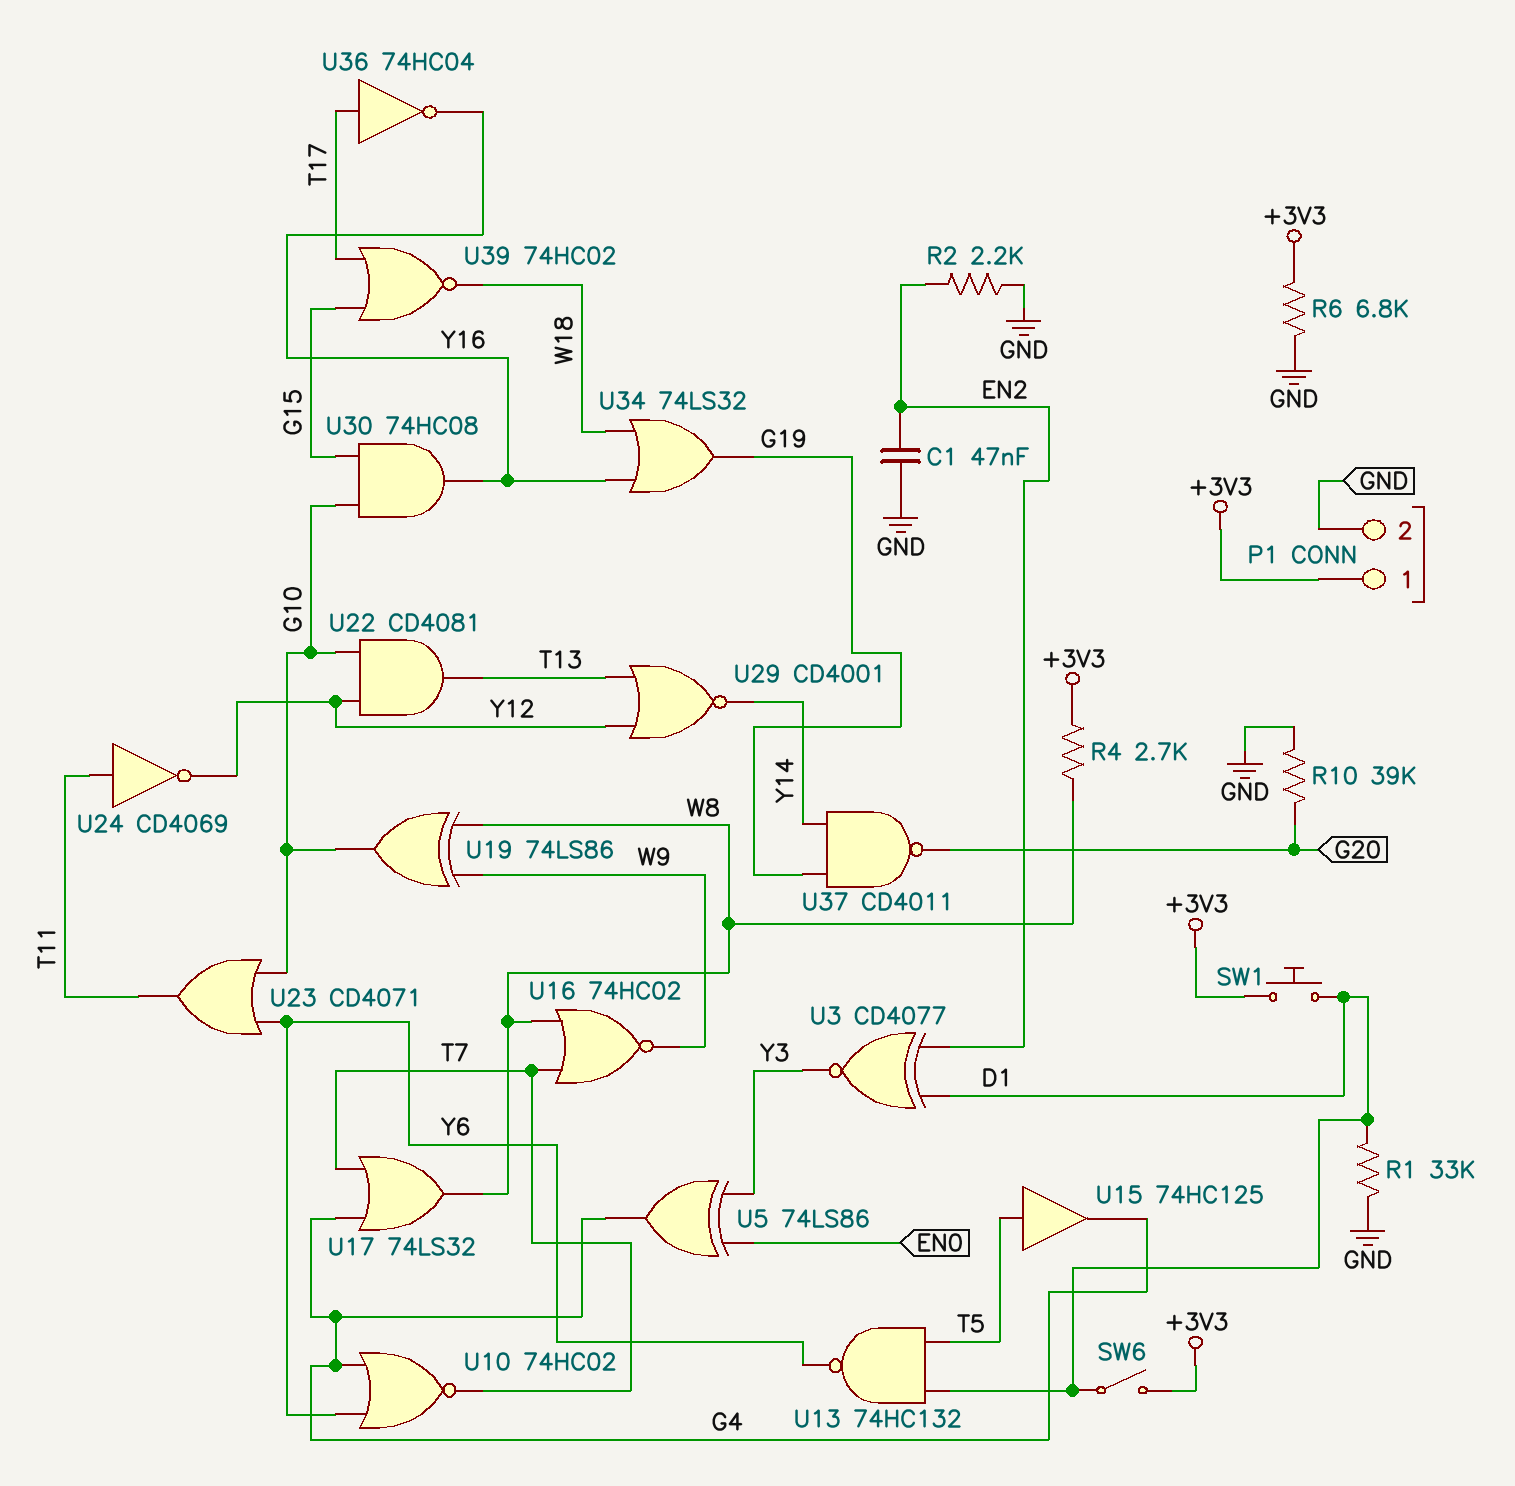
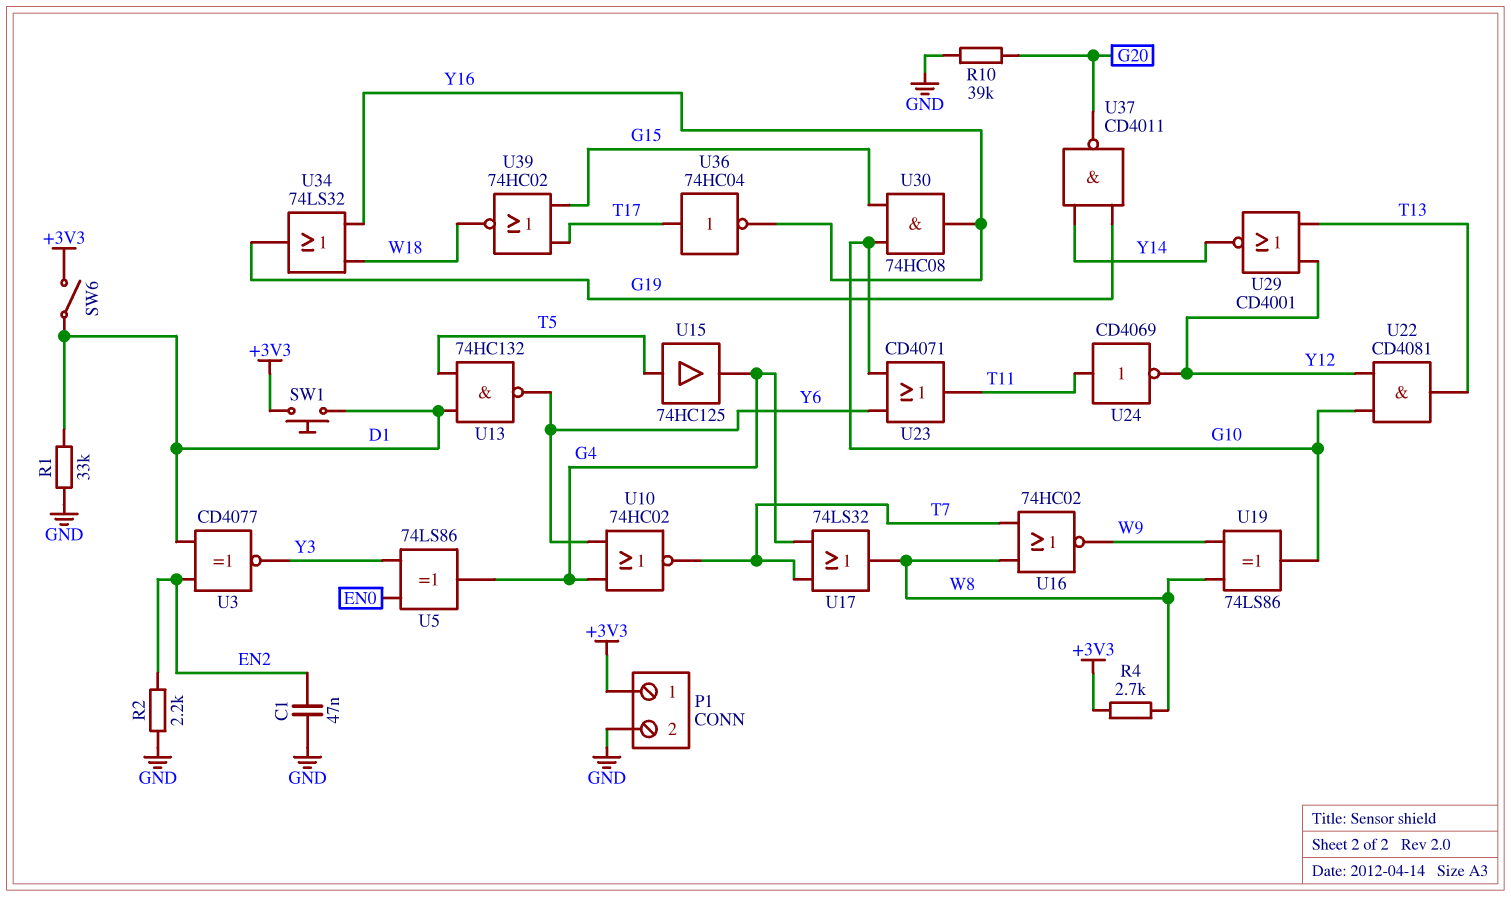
R6: 6.8k (+3V3, GND) -> none

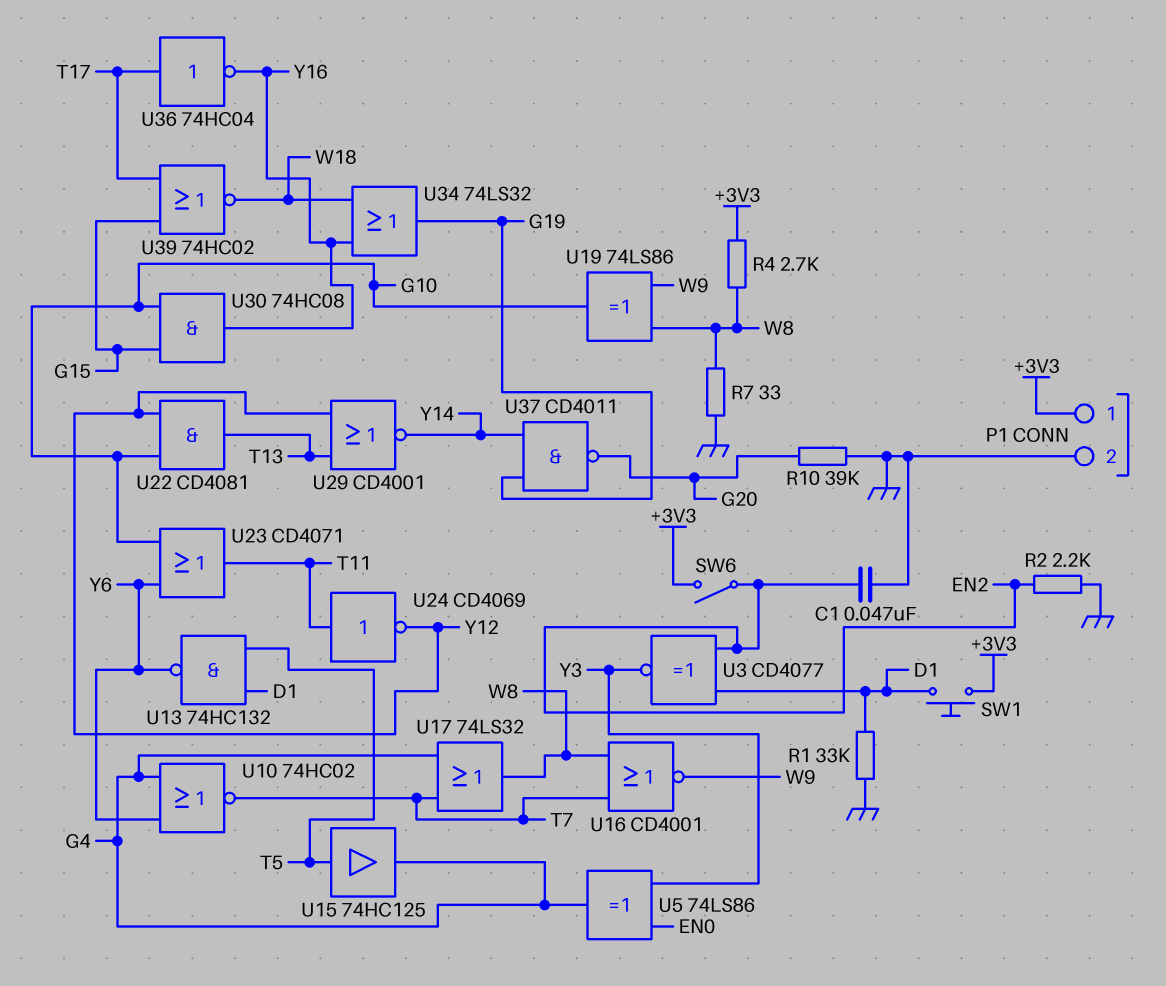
R7: none -> 33 (GND, W8)
SW6: switch (+3V3, D1) -> switch (+3V3, EN2)
U16: NOR 74HC02 (in T7, in W8, out W9) -> NOR CD4001 (in T7, in W8, out W9)

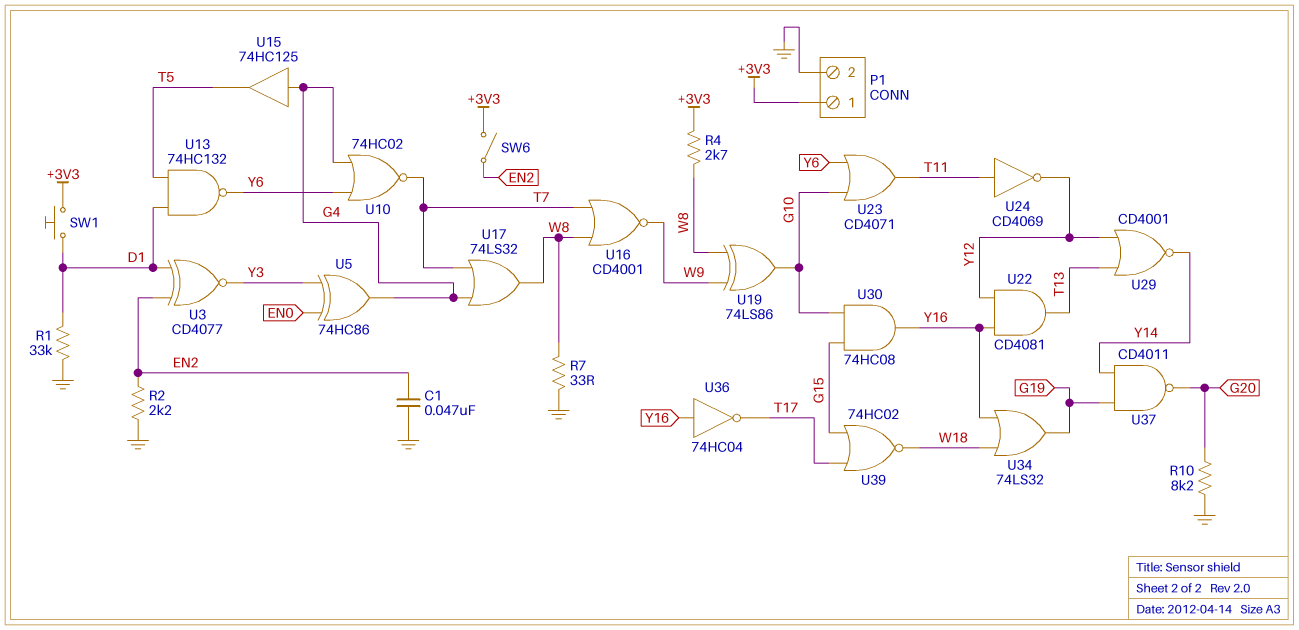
R10: 39k (G20, GND) -> 8.2k (G20, GND)
U5: XOR 74LS86 (in EN0, in Y3, out G4) -> XOR 74HC86 (in EN0, in Y3, out G4)
U15: buffer 74HC125 (in T5, out G4) -> buffer 74HC125 (in G4, out T5)
U22: AND CD4081 (in G10, in Y12, out T13) -> AND CD4081 (in Y12, in Y16, out T13)
U36: NOT 74HC04 (in T17, out Y16) -> NOT 74HC04 (in Y16, out T17)

